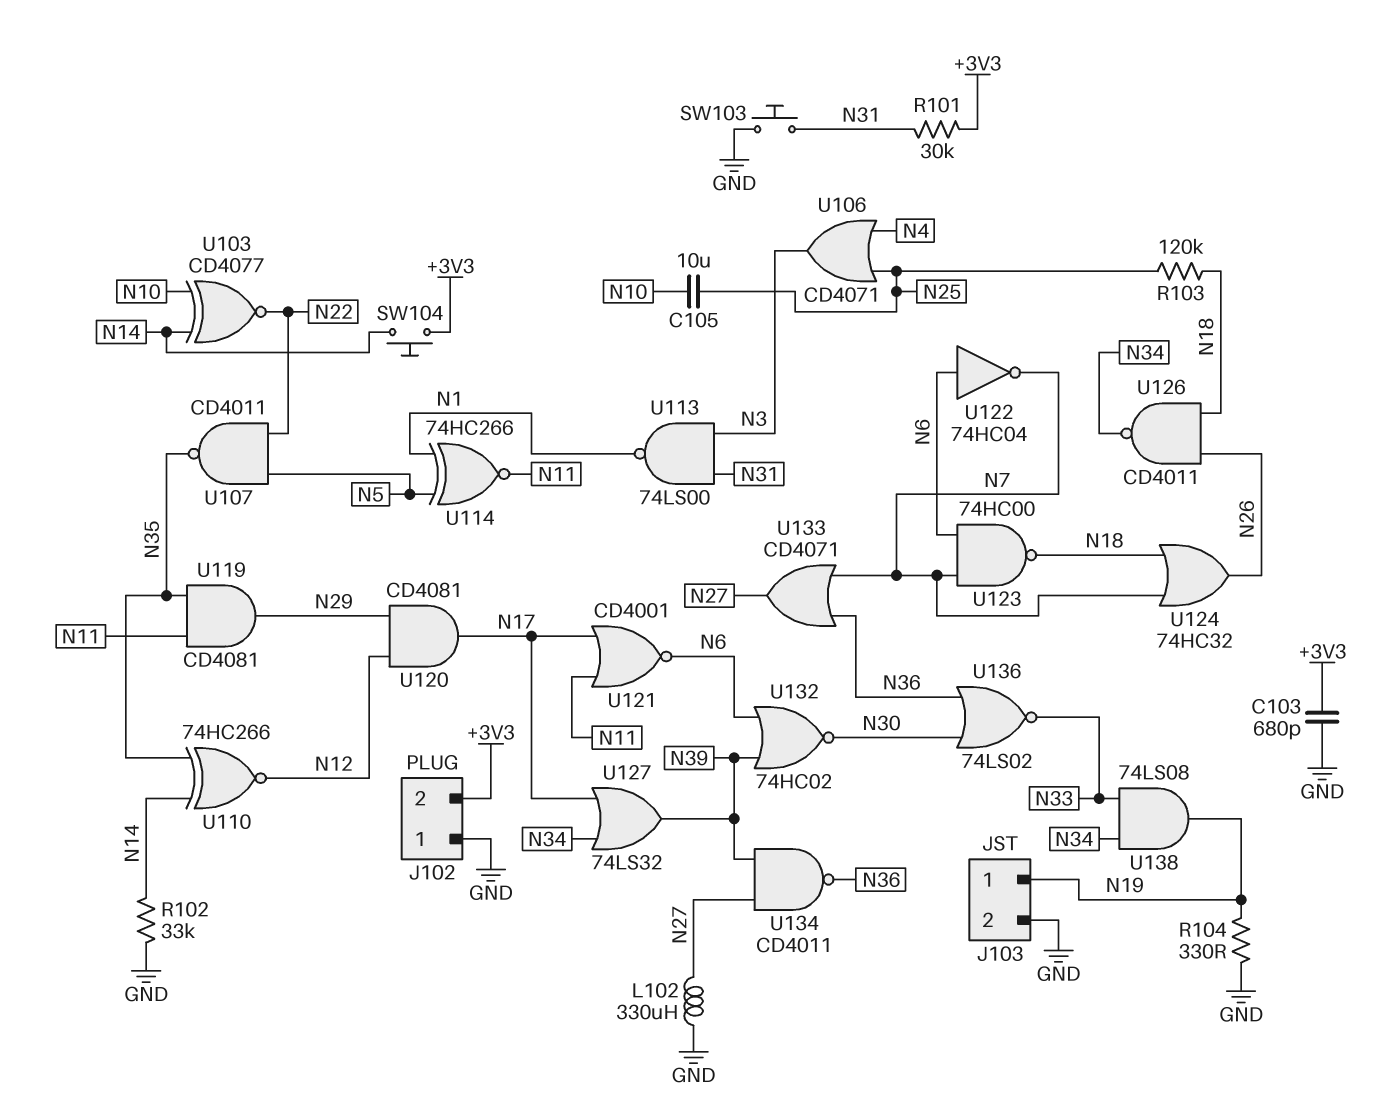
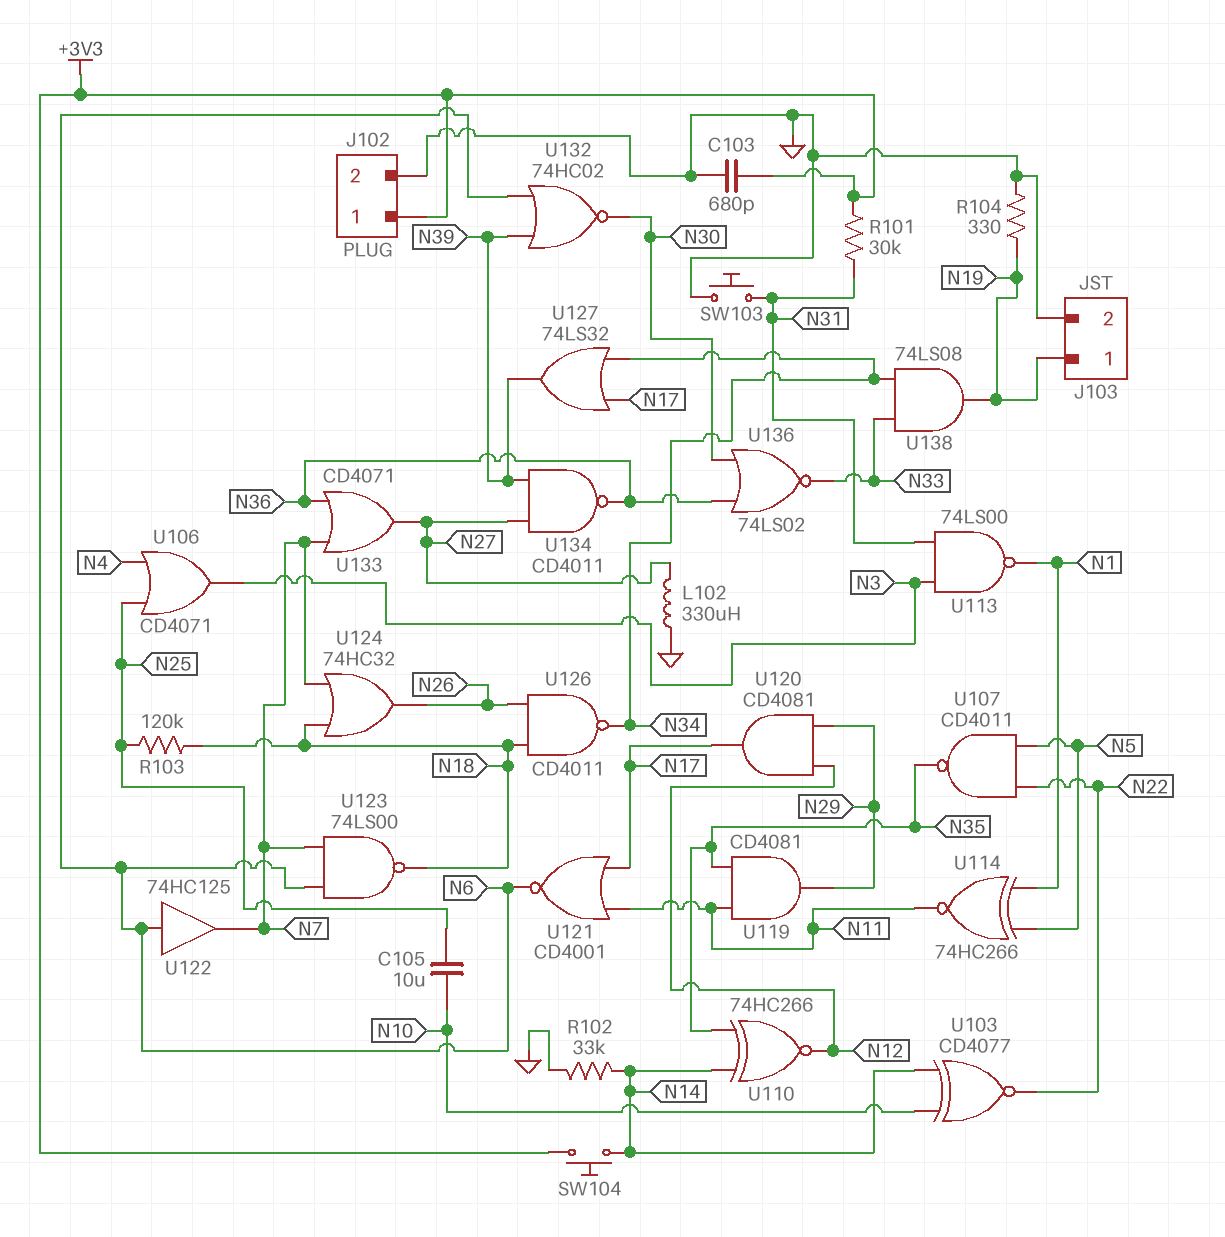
J102 pin 1: GND -> +3V3
J102 pin 2: +3V3 -> GND
U122: NOT 74HC04 (in N6, out N7) -> buffer 74HC125 (in N6, out N7)
U123: NAND 74HC00 (in N6, in N7, out N18) -> NAND 74LS00 (in N6, in N7, out N18)

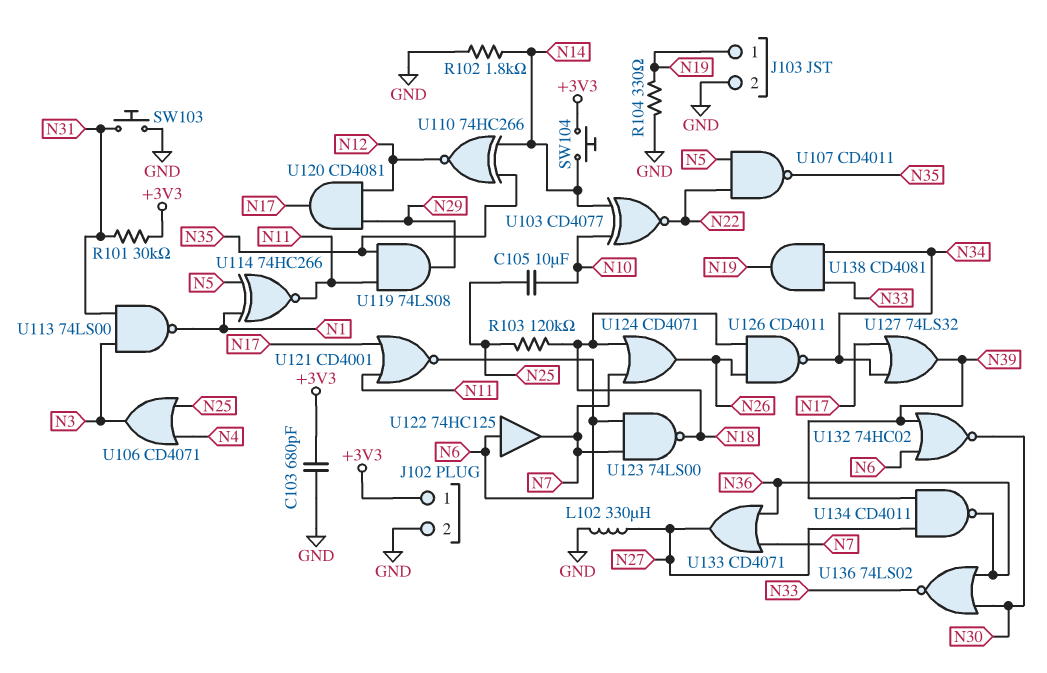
R102: 33k (GND, N14) -> 1.8k (GND, N14)
U119: AND CD4081 (in N11, in N35, out N29) -> AND 74LS08 (in N11, in N35, out N29)
U124: OR 74HC32 (in N7, in N18, out N26) -> OR CD4071 (in N7, in N18, out N26)
U138: AND 74LS08 (in N33, in N34, out N19) -> AND CD4081 (in N33, in N34, out N19)

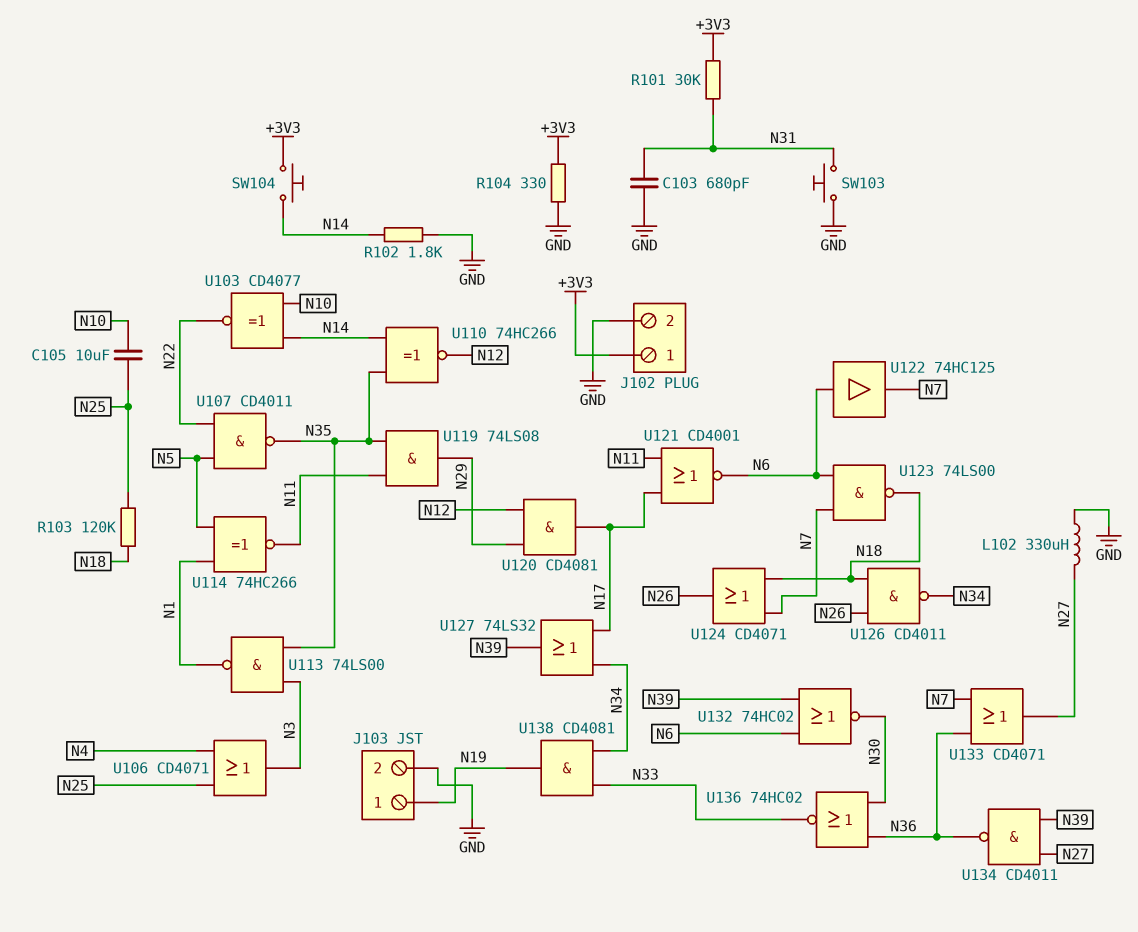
C103: 680pF (+3V3, GND) -> 680pF (GND, N31)
R104: 330 (GND, N19) -> 330 (+3V3, GND)
U113: NAND 74LS00 (in N3, in N31, out N1) -> NAND 74LS00 (in N3, in N35, out N1)
U136: NOR 74LS02 (in N30, in N36, out N33) -> NOR 74HC02 (in N30, in N36, out N33)

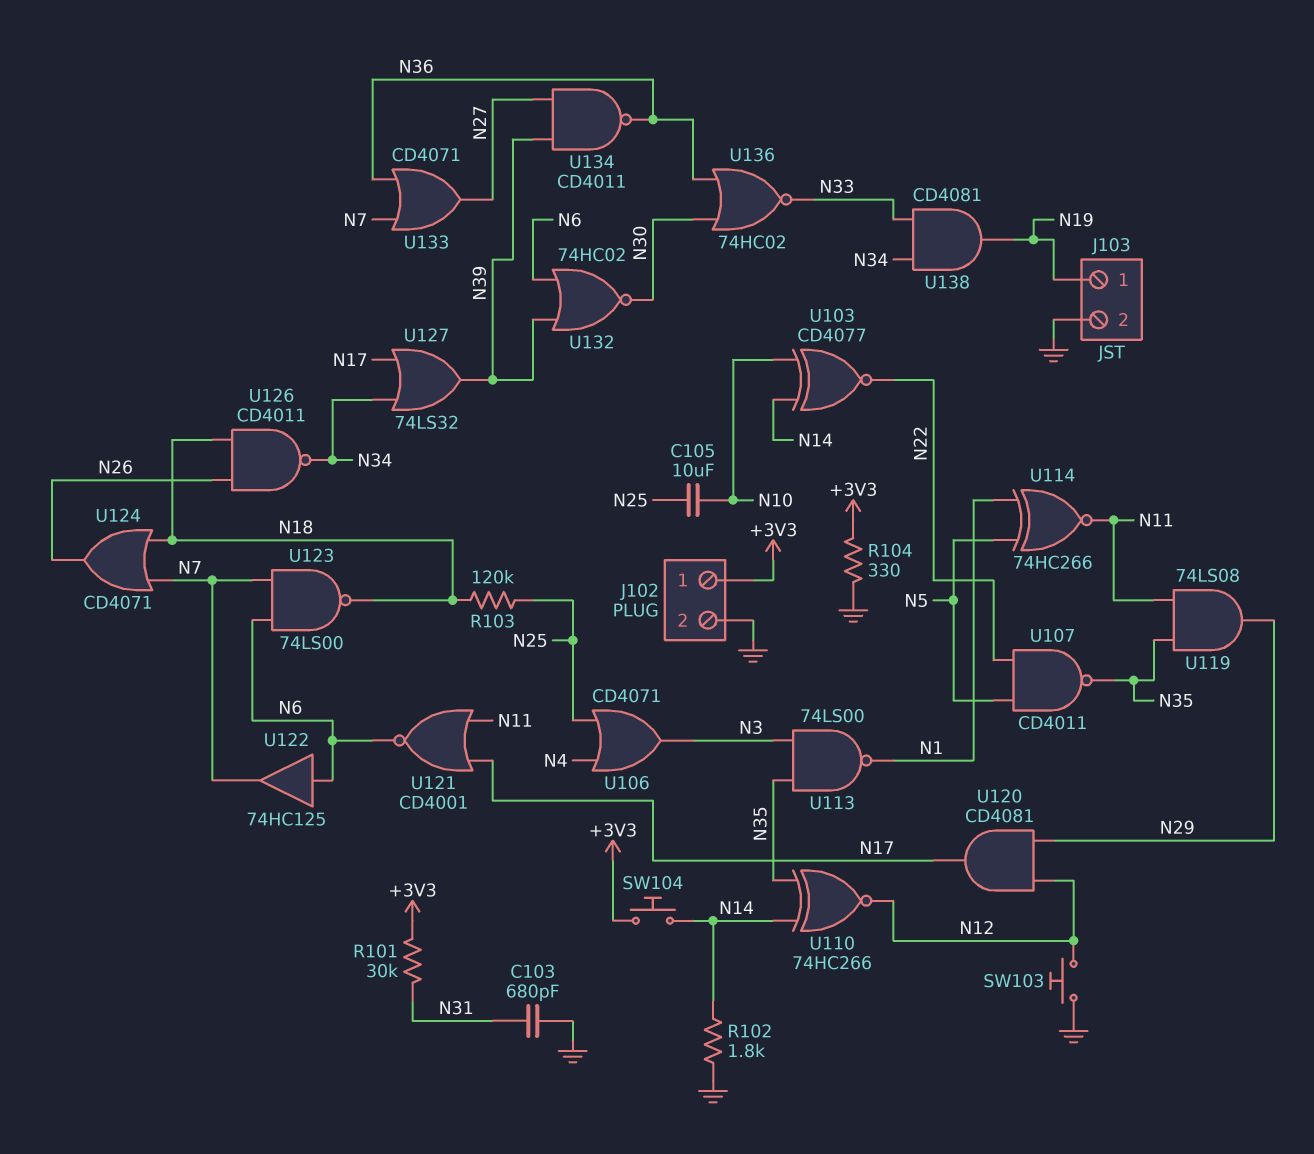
L102: 330uH (GND, N27) -> none
SW103: button (GND, N31) -> button (GND, N12)

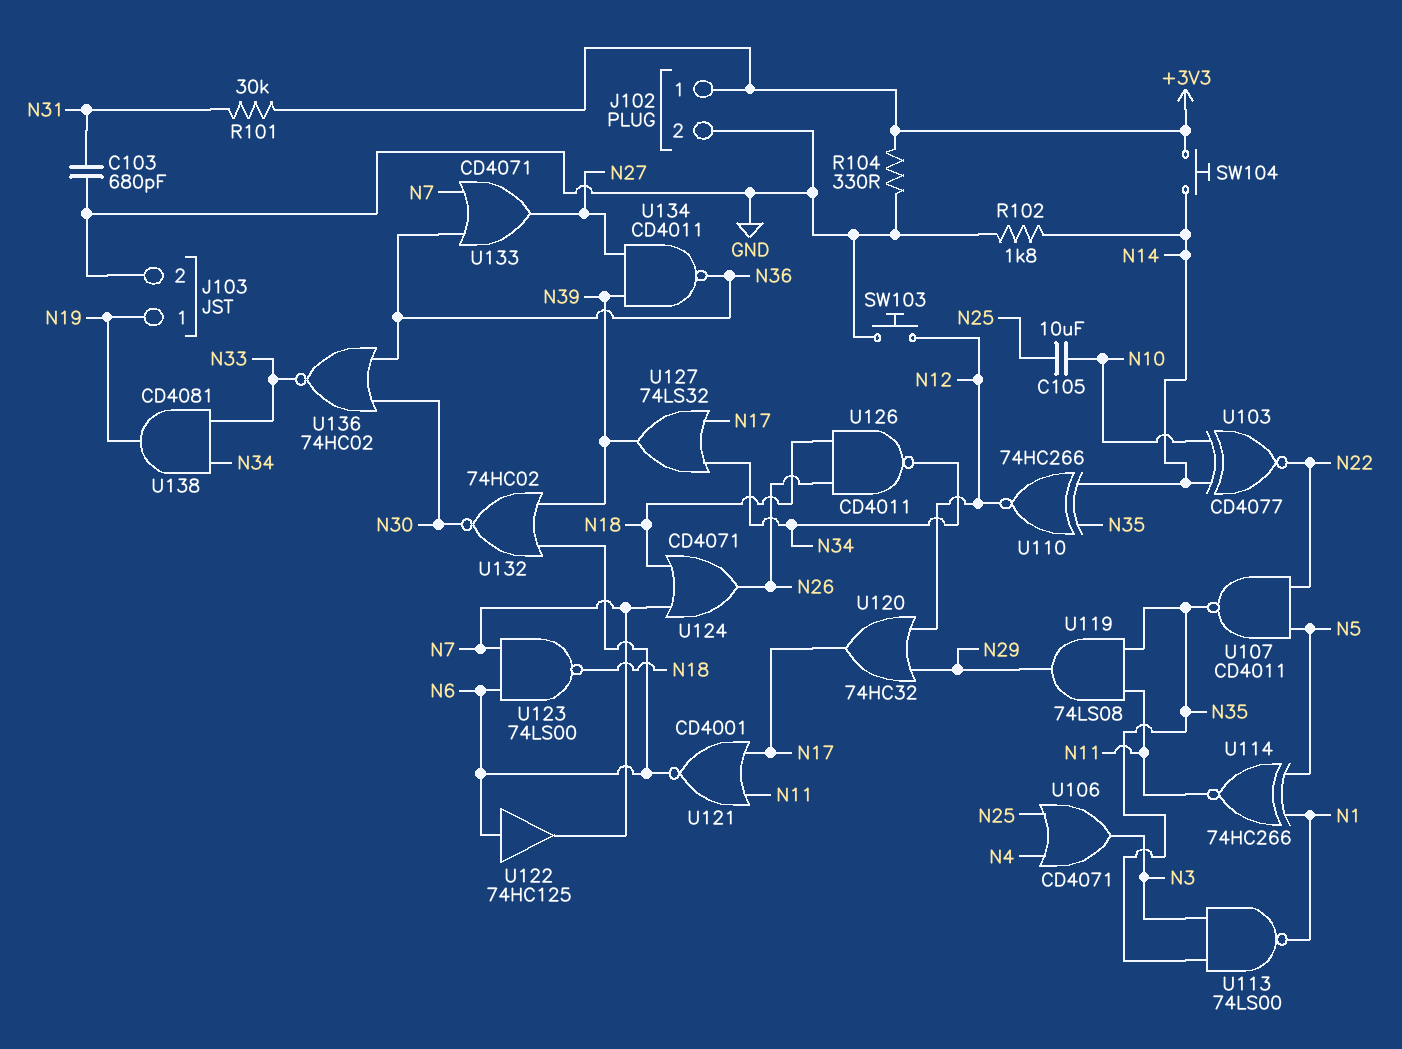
R103: 120k (N18, N25) -> none
U120: AND CD4081 (in N12, in N29, out N17) -> OR 74HC32 (in N12, in N29, out N17)

